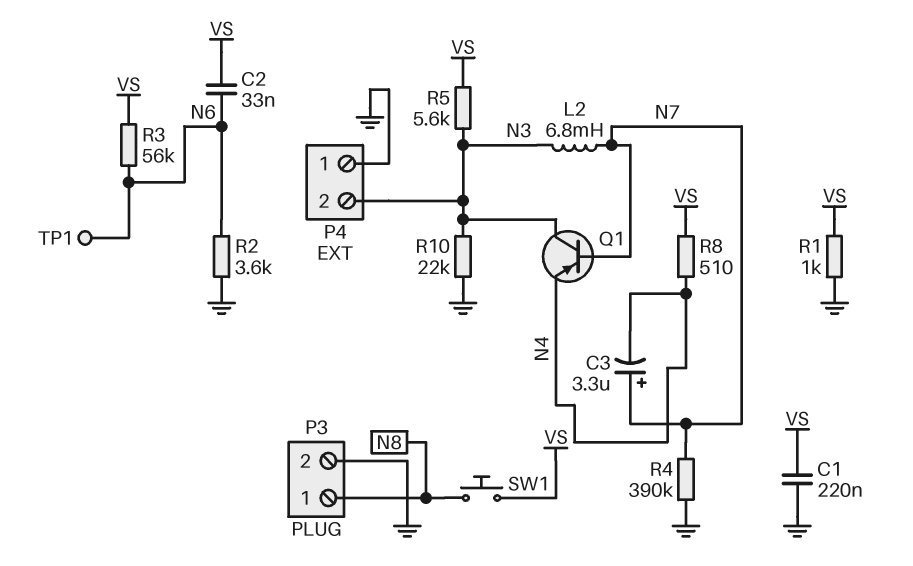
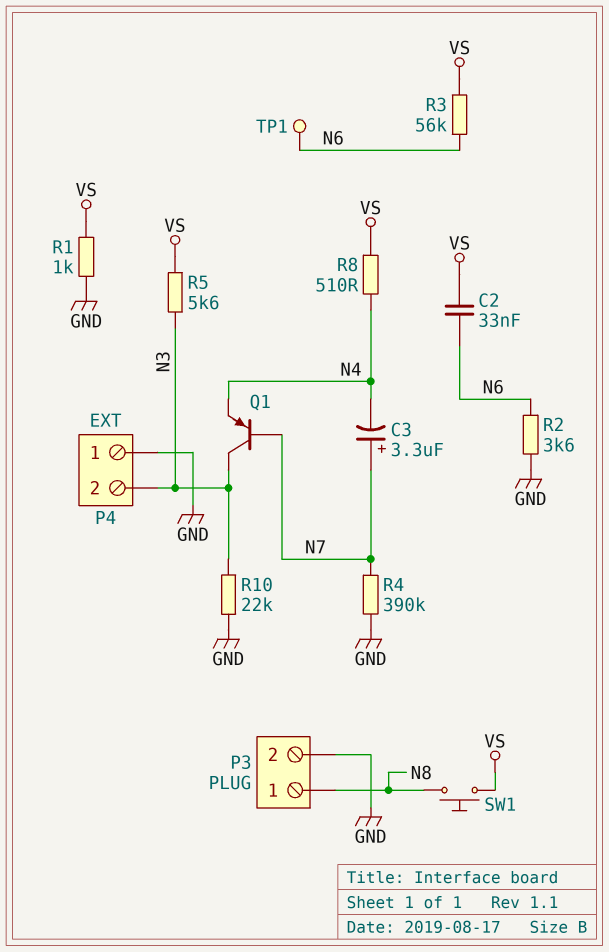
C1: 220nF (GND, VS) -> none
L2: 6.8mH (N3, N7) -> none

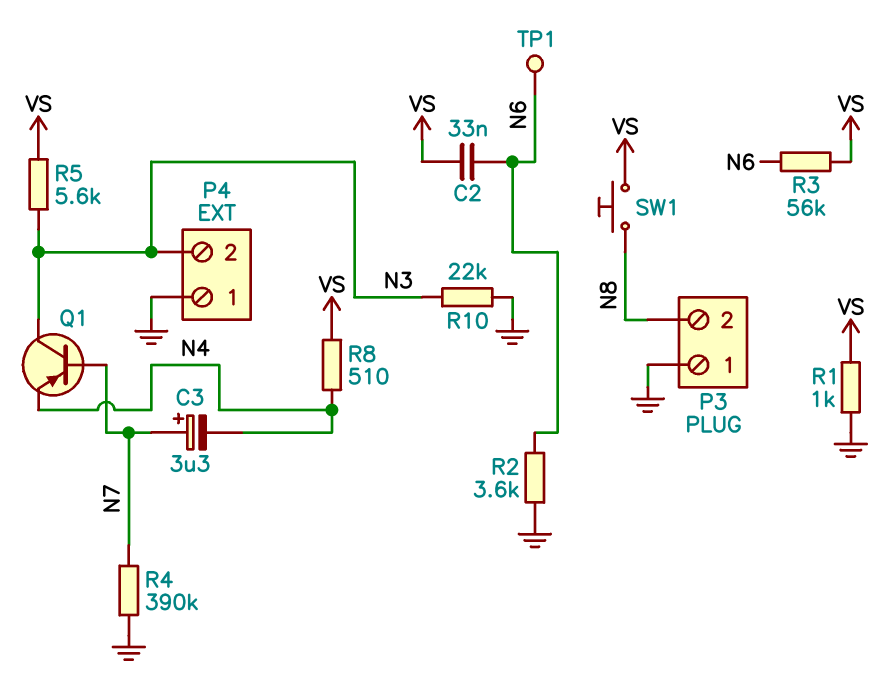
P3 pin 1: N8 -> GND
P3 pin 2: GND -> N8

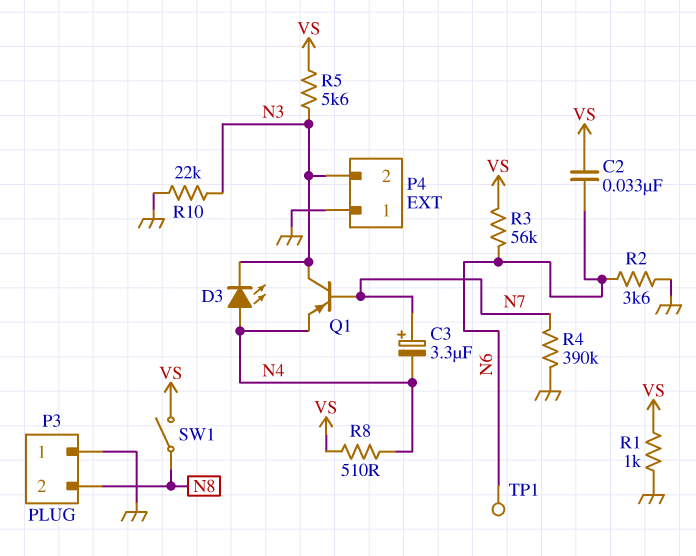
D3: none -> LED (A N4, K N3)
SW1: button (N8, VS) -> switch (N8, VS)

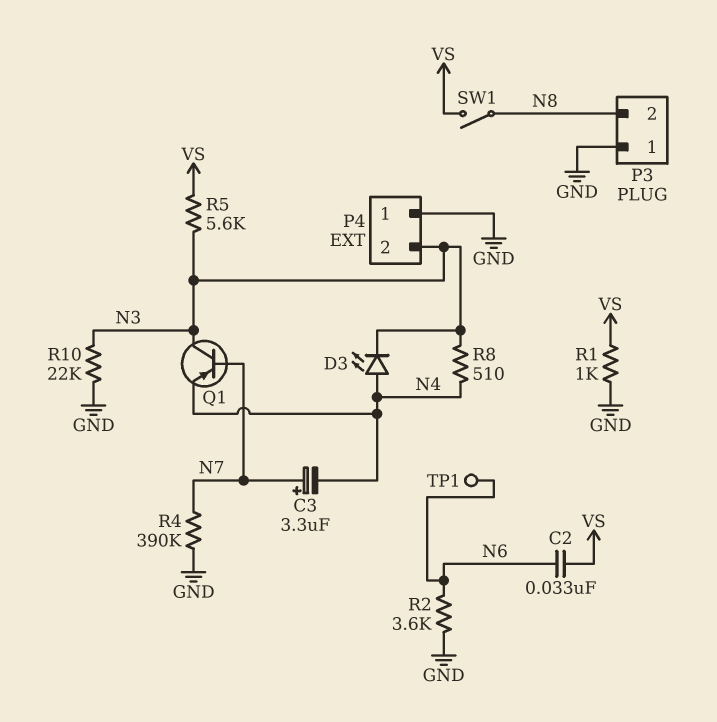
R3: 56k (N6, VS) -> none
R8: 510 (N4, VS) -> 510 (N3, N4)

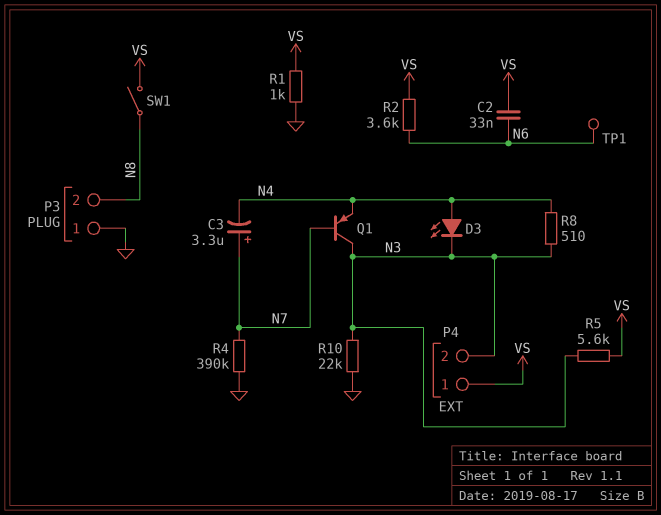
P4 pin 1: GND -> VS
R2: 3.6k (GND, N6) -> 3.6k (N6, VS)

